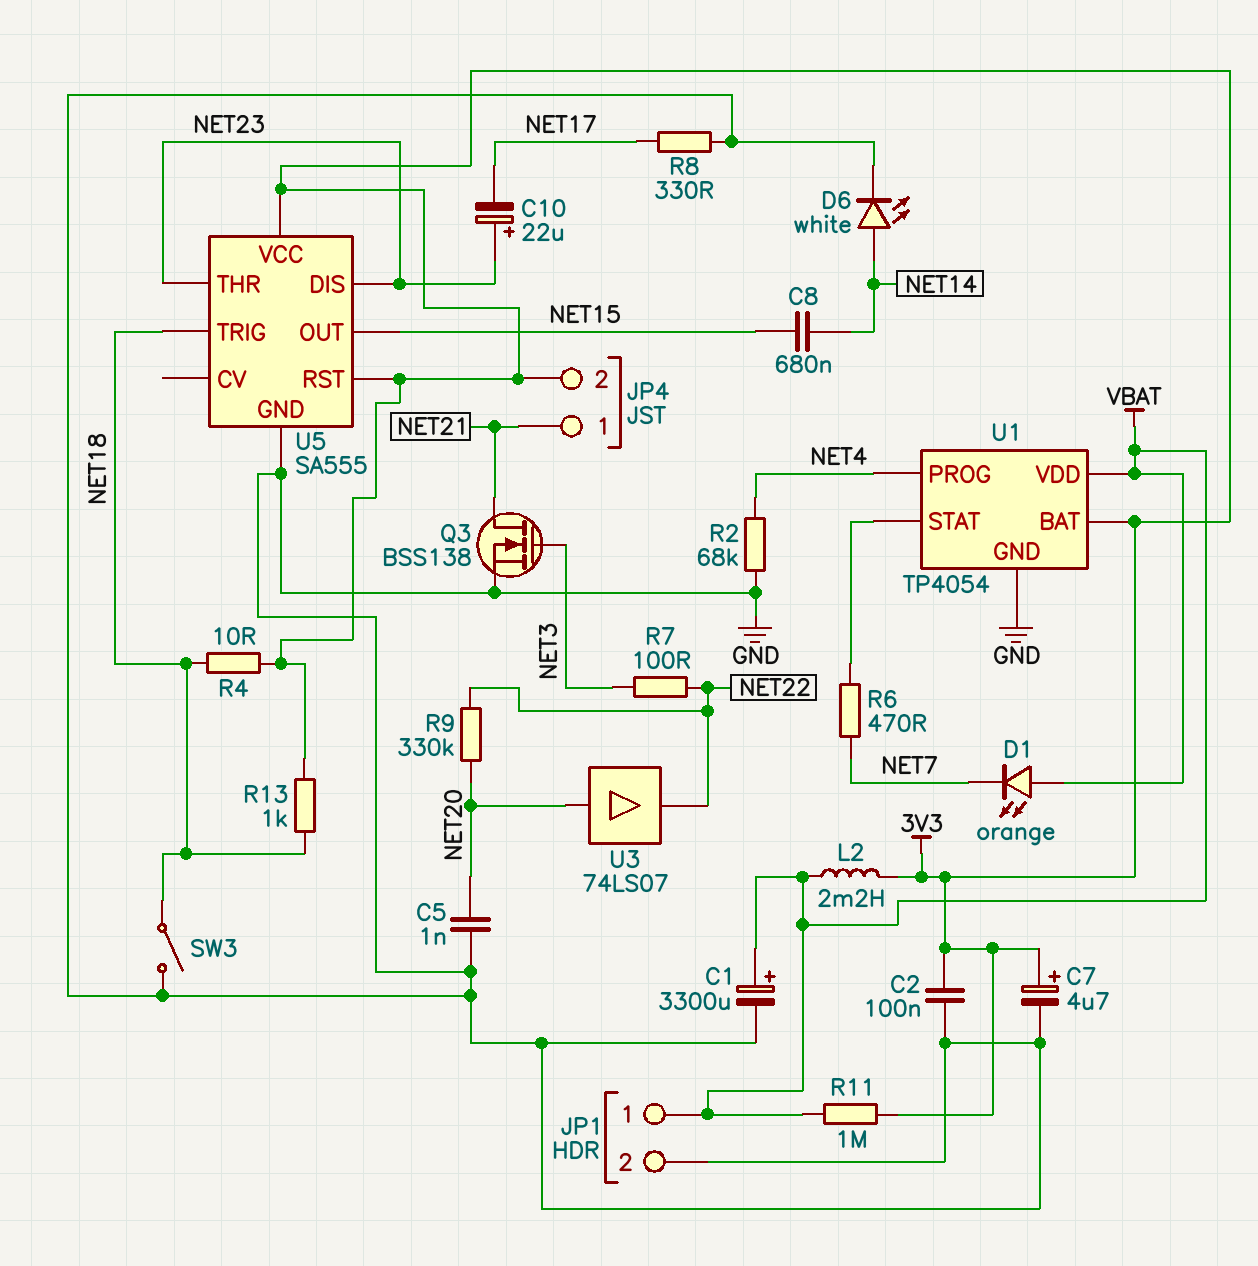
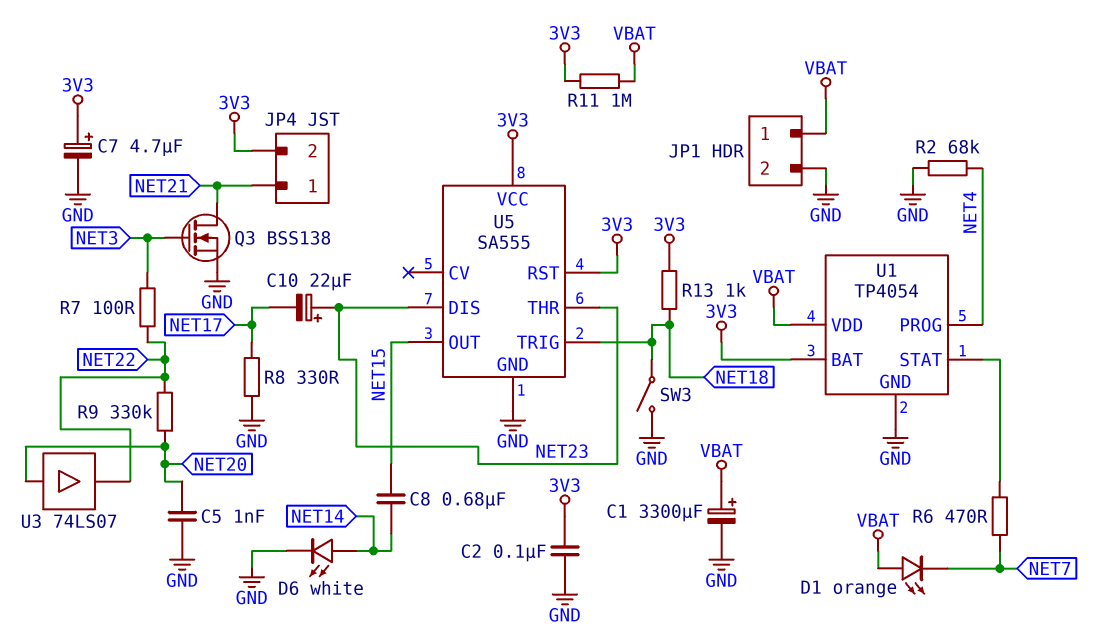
L2: 2.2mH (3V3, VBAT) -> none
R4: 10 (3V3, NET18) -> none

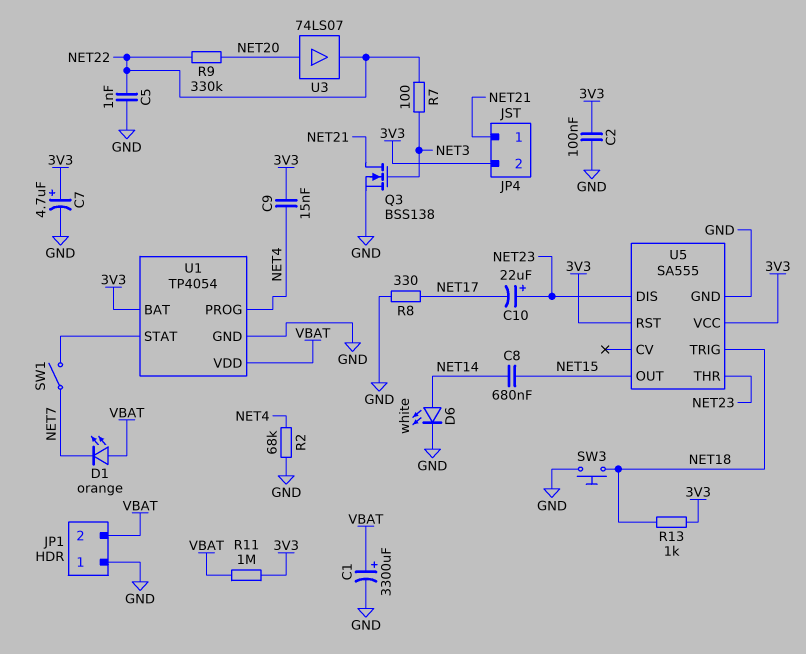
C5: 1nF (GND, NET20) -> 1nF (GND, NET22)
C9: none -> 15nF (3V3, NET4)
JP1 pin 1: VBAT -> GND
JP1 pin 2: GND -> VBAT
R6: 470 (NET7, U1/STAT) -> none
SW1: none -> switch (NET7, U1/STAT)
SW3: switch (GND, NET18) -> button (GND, NET18)

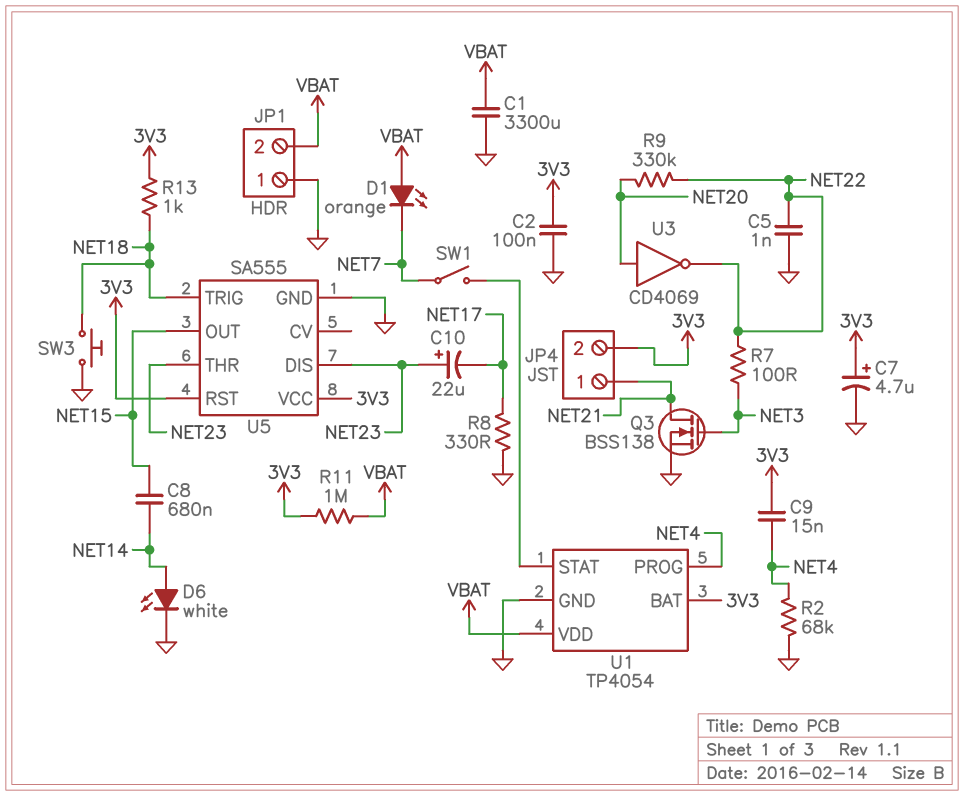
C1: 3300uF (plus VBAT, minus GND) -> 3300uF (GND, VBAT)
U3: buffer 74LS07 (in NET20, out NET22) -> NOT CD4069 (in NET20, out NET22)

